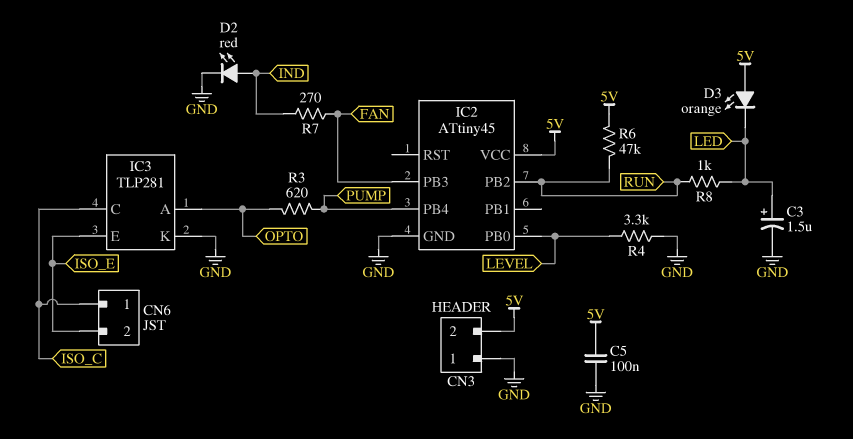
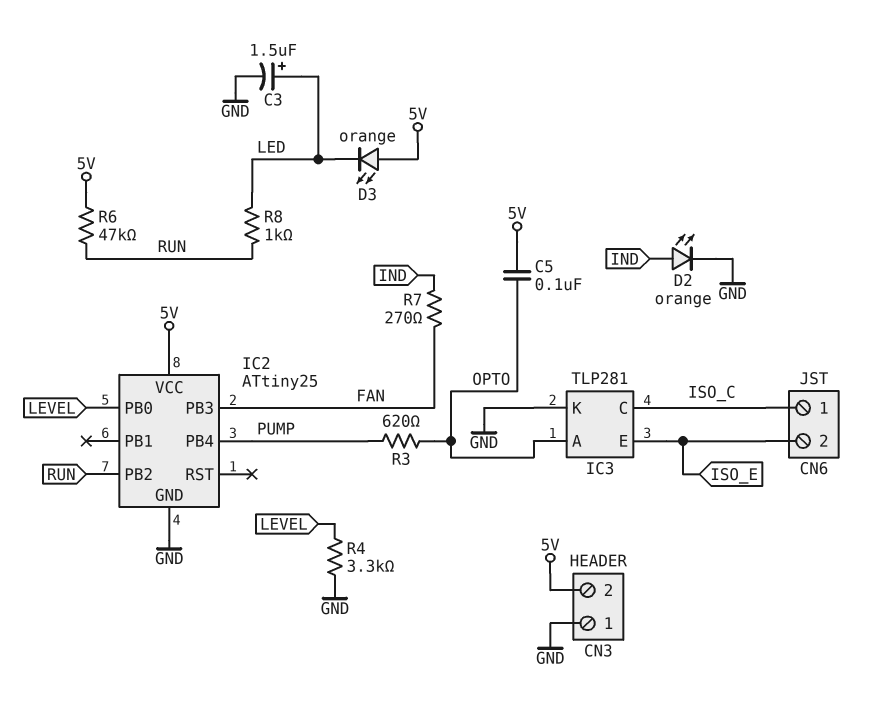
C5: 100nF (5V, GND) -> 100nF (5V, OPTO)
D2: LED red (A IND, K GND) -> LED orange (A IND, K GND)
IC2: ATtiny45 -> ATtiny25

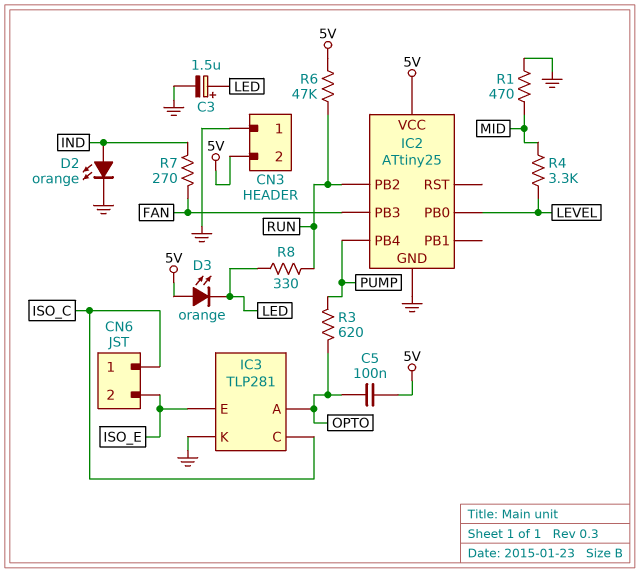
R1: none -> 470 (GND, MID)
R4: 3.3k (GND, LEVEL) -> 3.3k (LEVEL, MID)
R8: 1k (LED, RUN) -> 330 (LED, RUN)

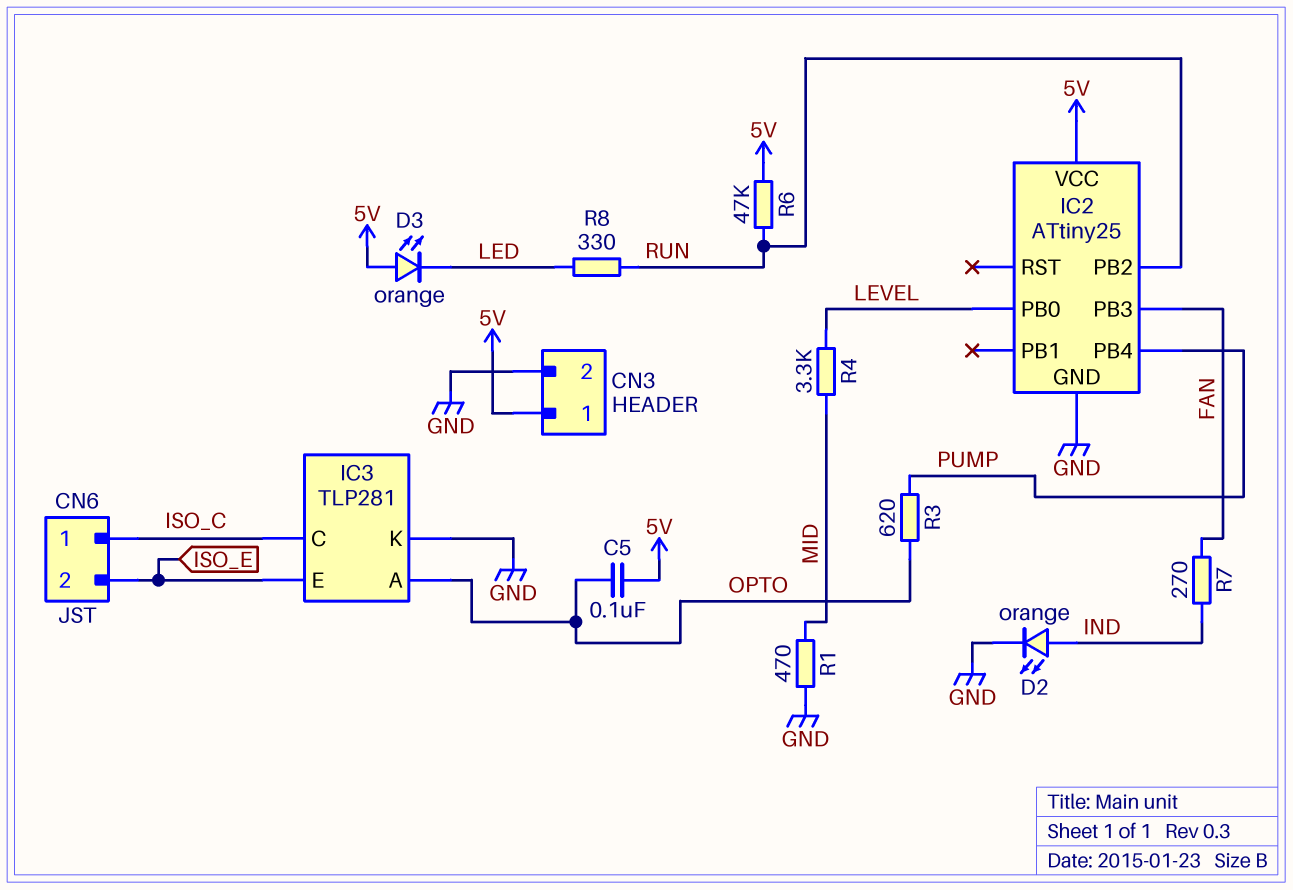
C3: 1.5uF (plus LED, minus GND) -> none
CN3 pin 1: GND -> 5V
CN3 pin 2: 5V -> GND

